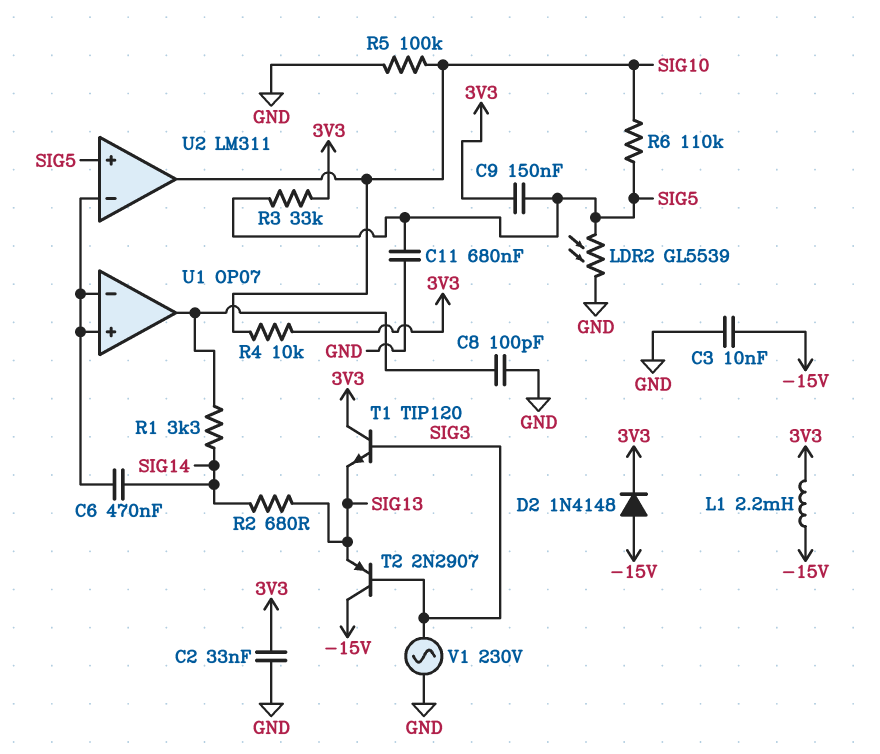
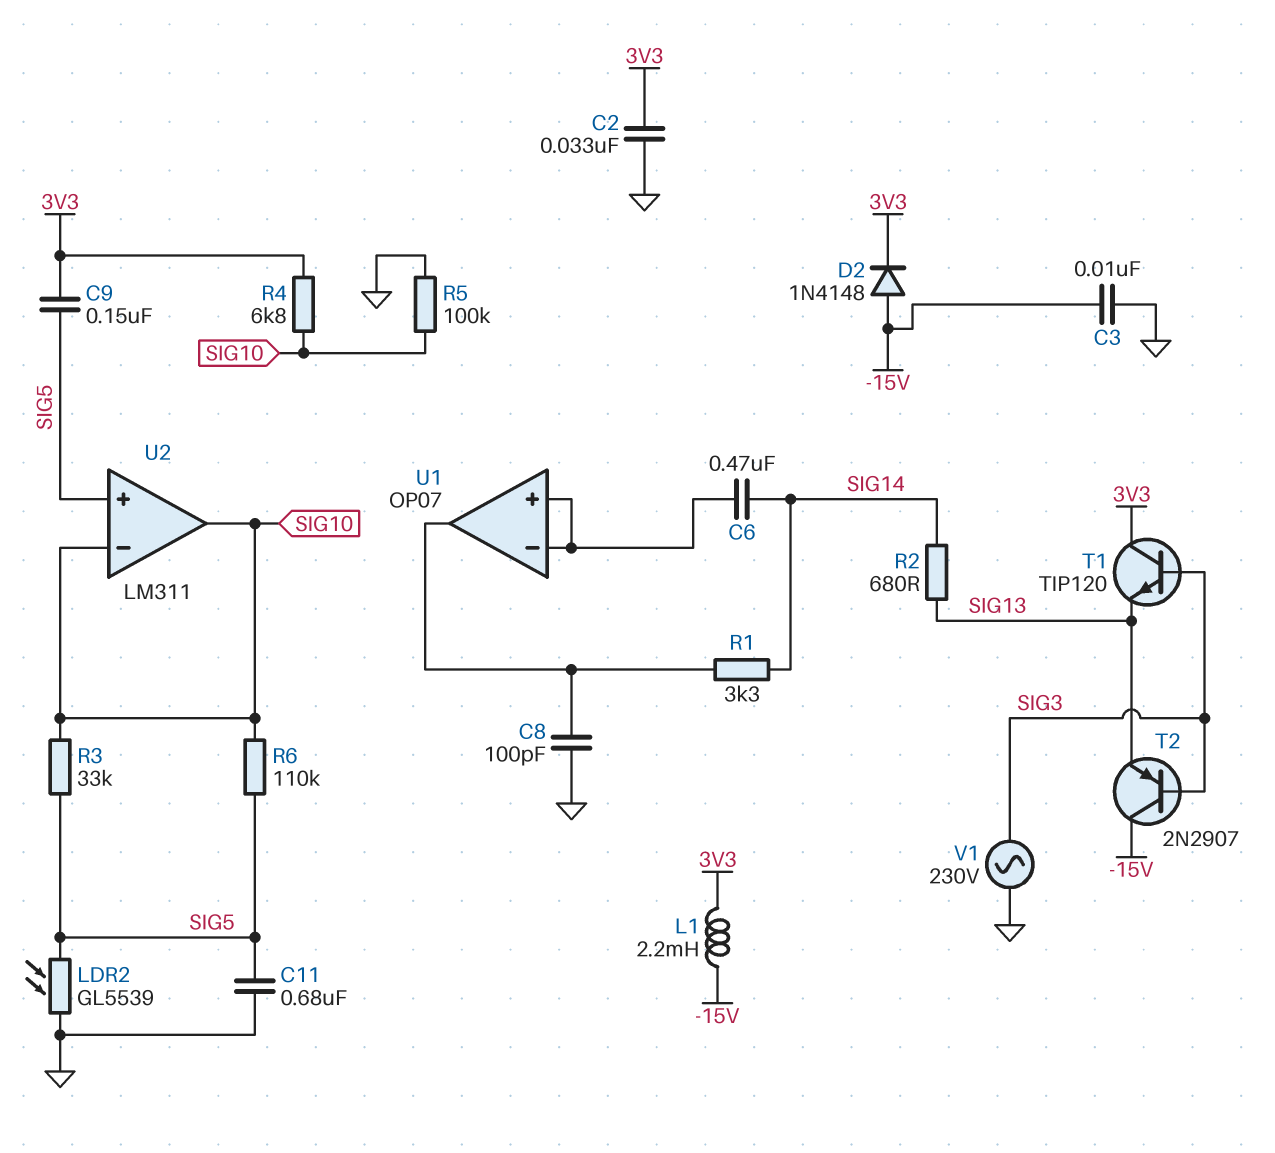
R3: 33k (3V3, SIG5) -> 33k (SIG5, SIG10)
R4: 10k (3V3, SIG10) -> 6.8k (3V3, SIG10)
U2 pin in-: U1/in+ -> SIG10

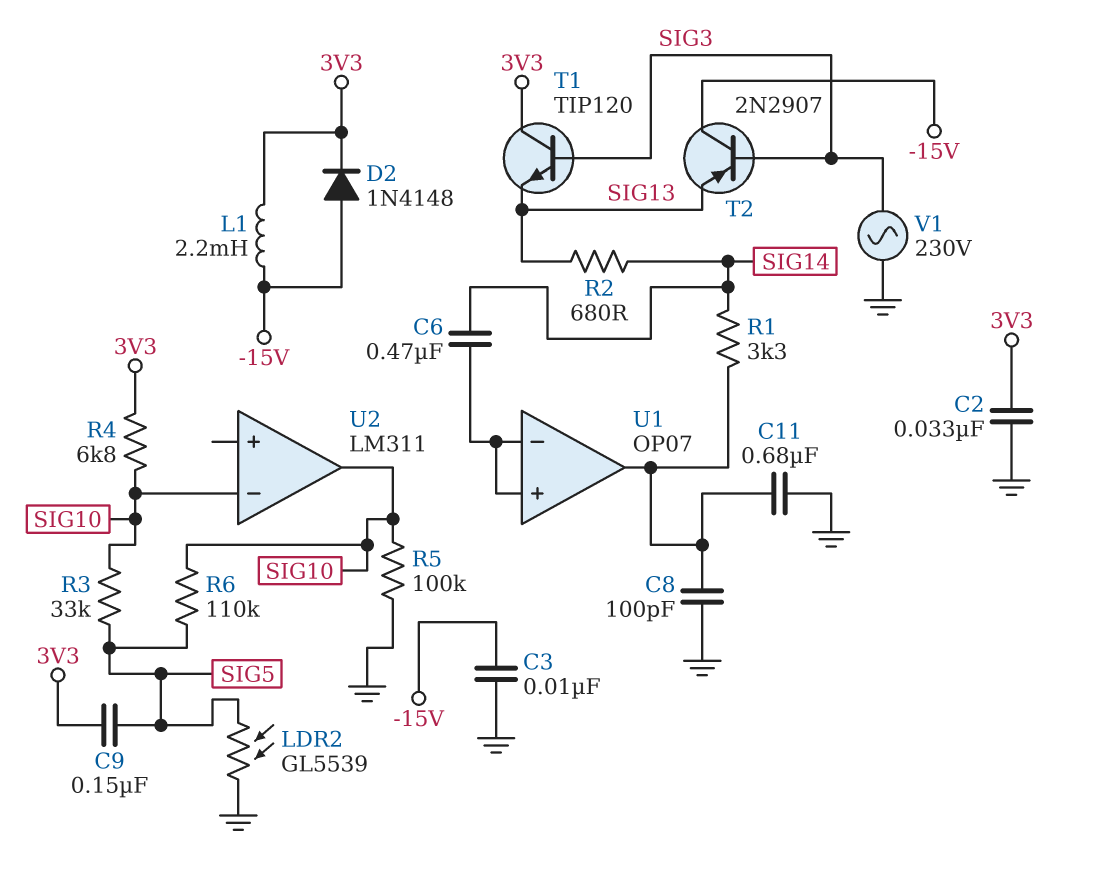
C11: 680nF (GND, SIG5) -> 680nF (GND, U1/out)
U2 pin in+: SIG5 -> none

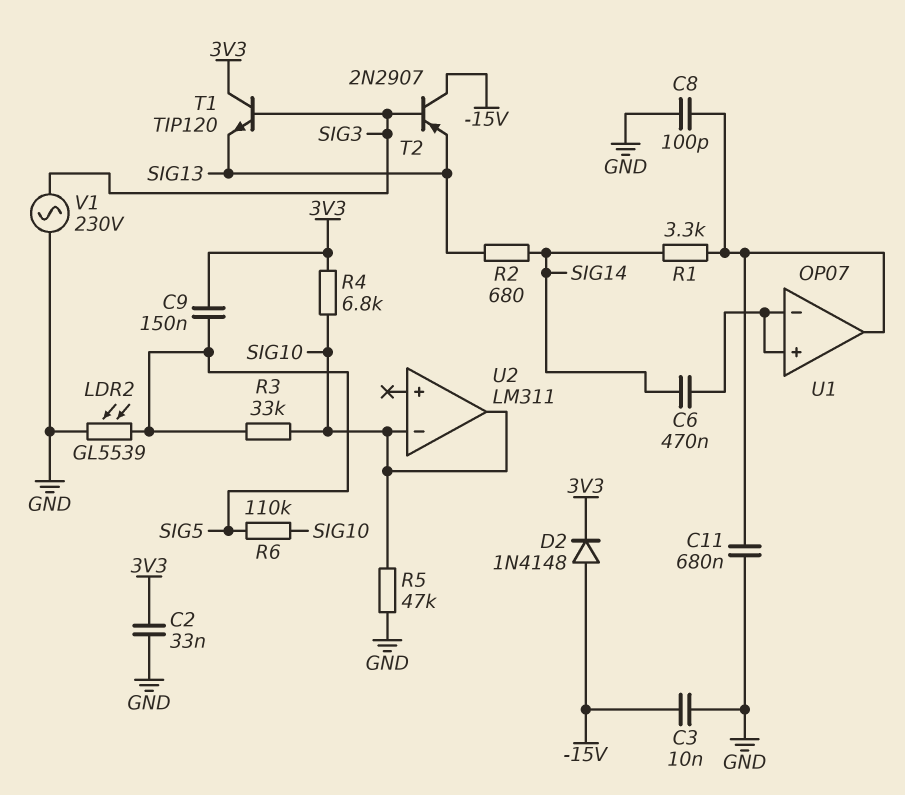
L1: 2.2mH (-15V, 3V3) -> none
R5: 100k (GND, SIG10) -> 47k (GND, SIG10)

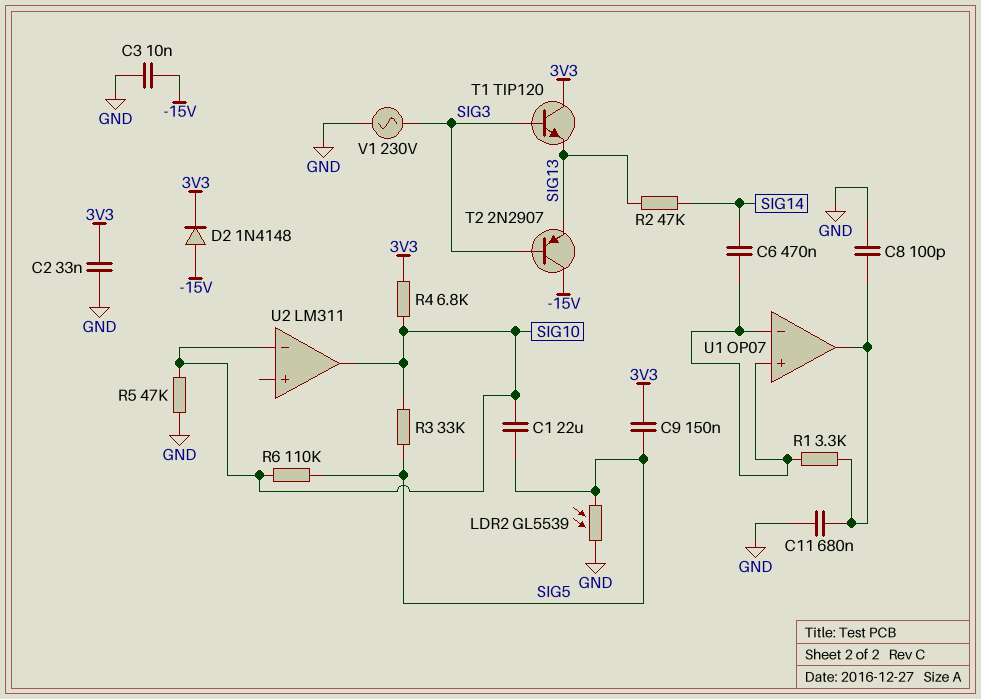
C1: none -> 22uF (SIG5, SIG10)
R1: 3.3k (SIG14, U1/out) -> 3.3k (U1/in+, U1/out)
R2: 680 (SIG13, SIG14) -> 47k (SIG13, SIG14)

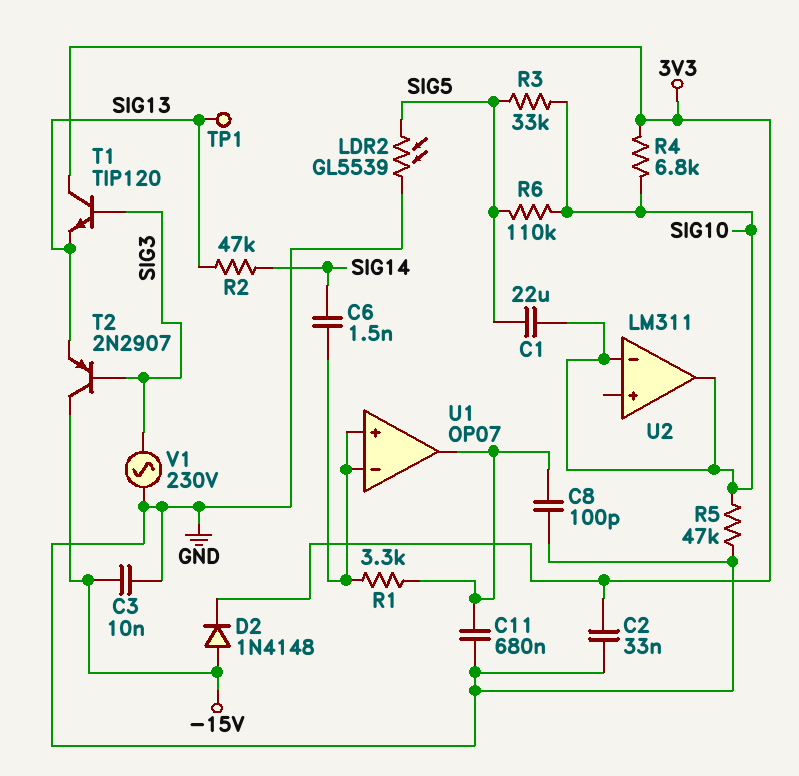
C6: 470nF (SIG14, U1/in+) -> 1.5nF (SIG14, U1/in+)
C9: 150nF (3V3, SIG5) -> none
TP1: none -> test point (SIG13)

